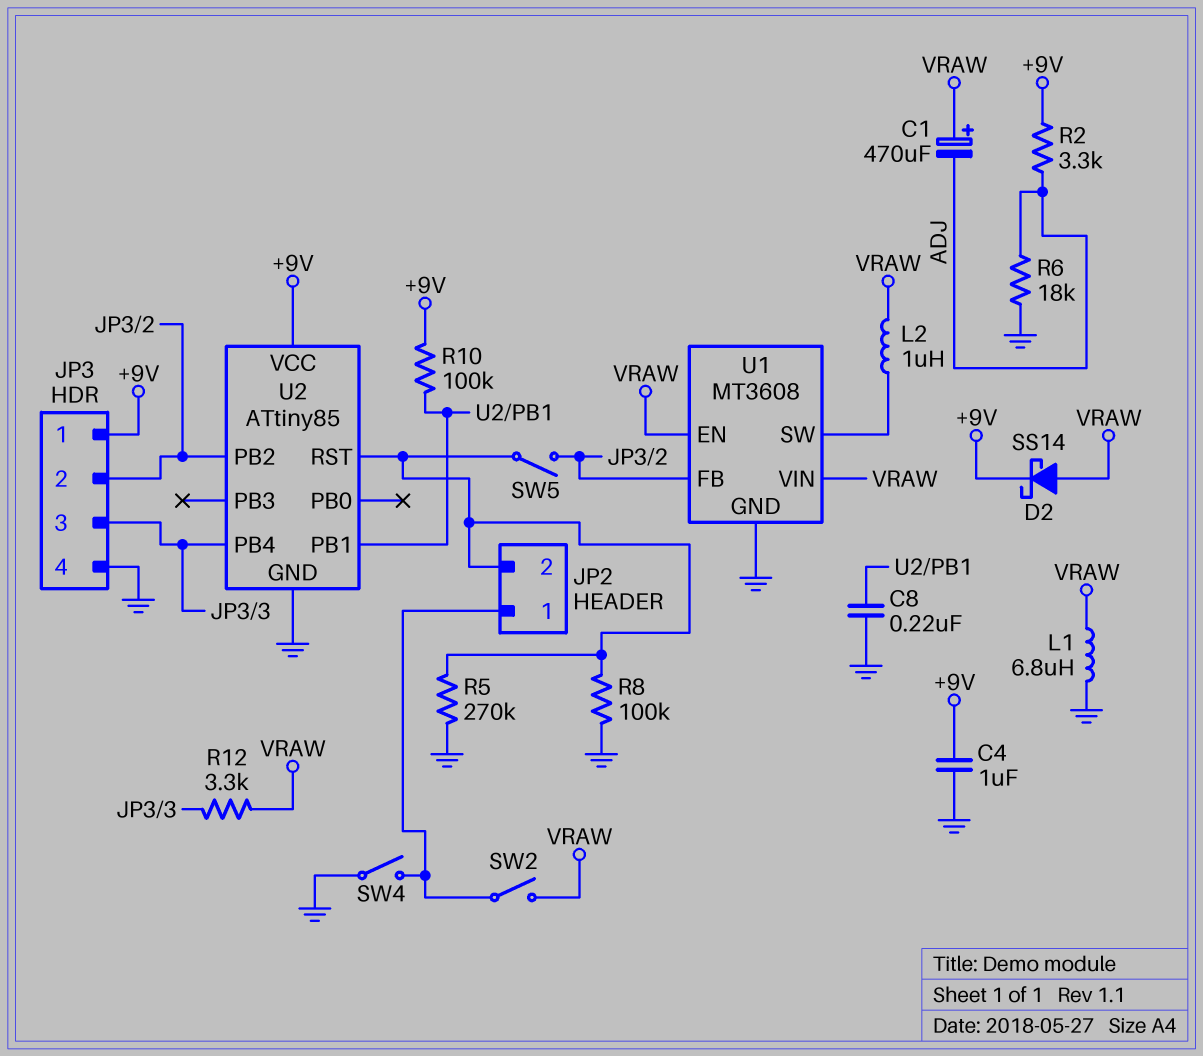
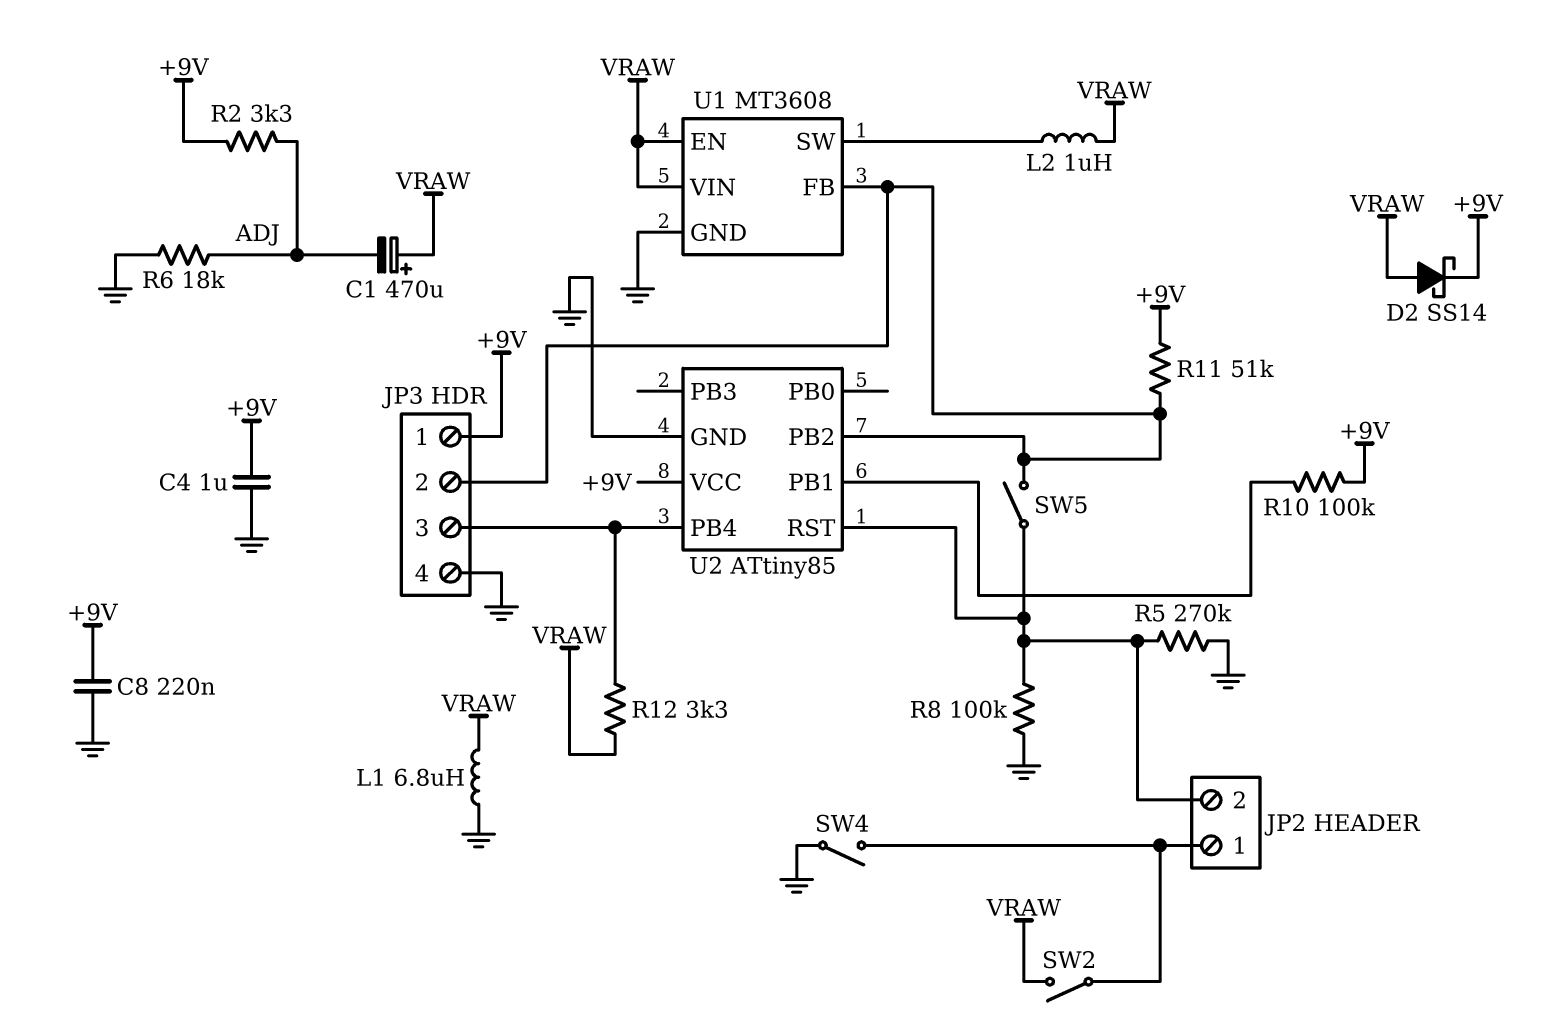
C8: 220nF (GND, U2/PB1) -> 220nF (+9V, GND)
R11: none -> 51k (+9V, JP3/2)

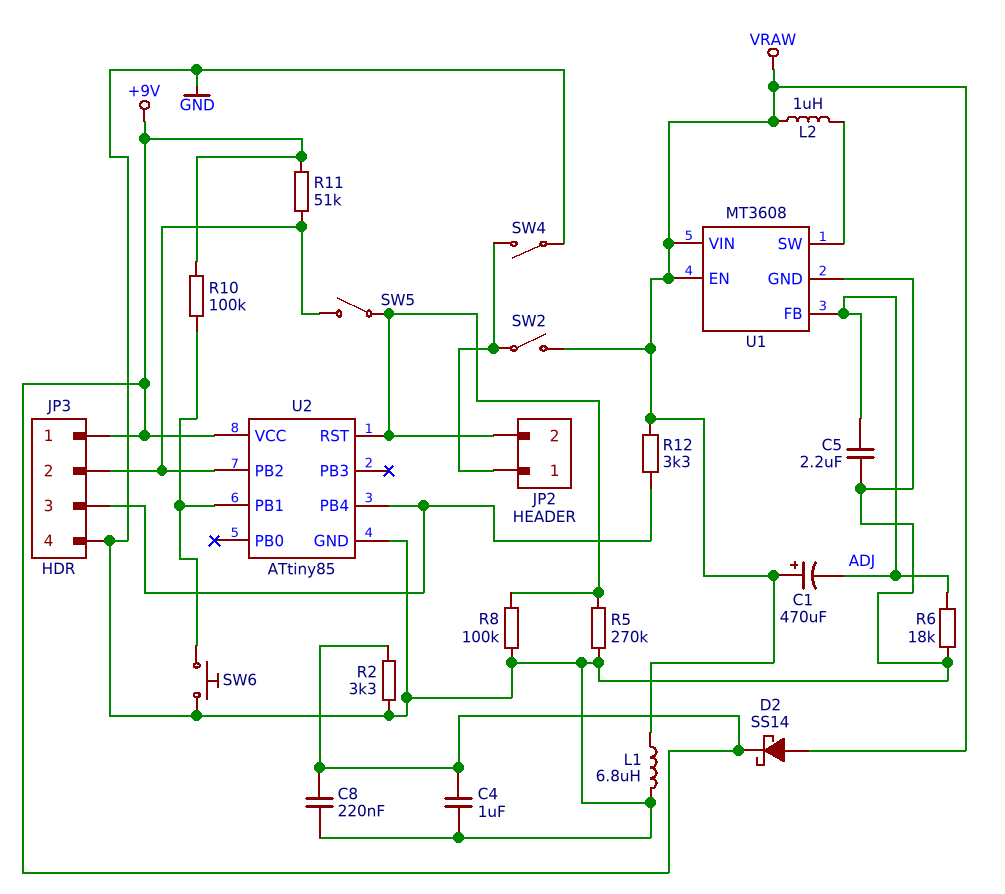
C5: none -> 2.2uF (ADJ, GND)
R2: 3.3k (+9V, ADJ) -> 3.3k (+9V, GND)
SW6: none -> button (GND, U2/PB1)
U1 pin FB: JP3/2 -> ADJ

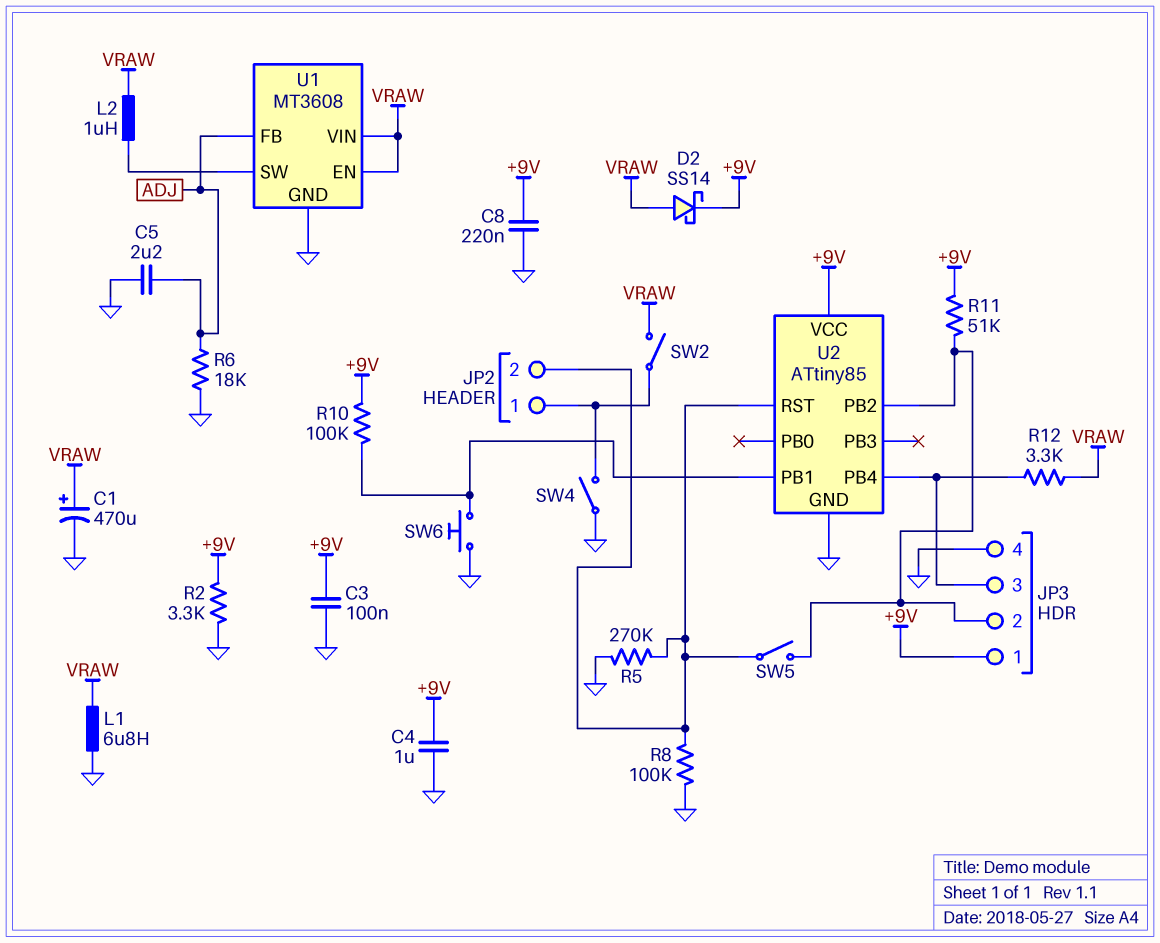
C1: 470uF (plus VRAW, minus ADJ) -> 470uF (plus VRAW, minus GND)
C3: none -> 100nF (+9V, GND)

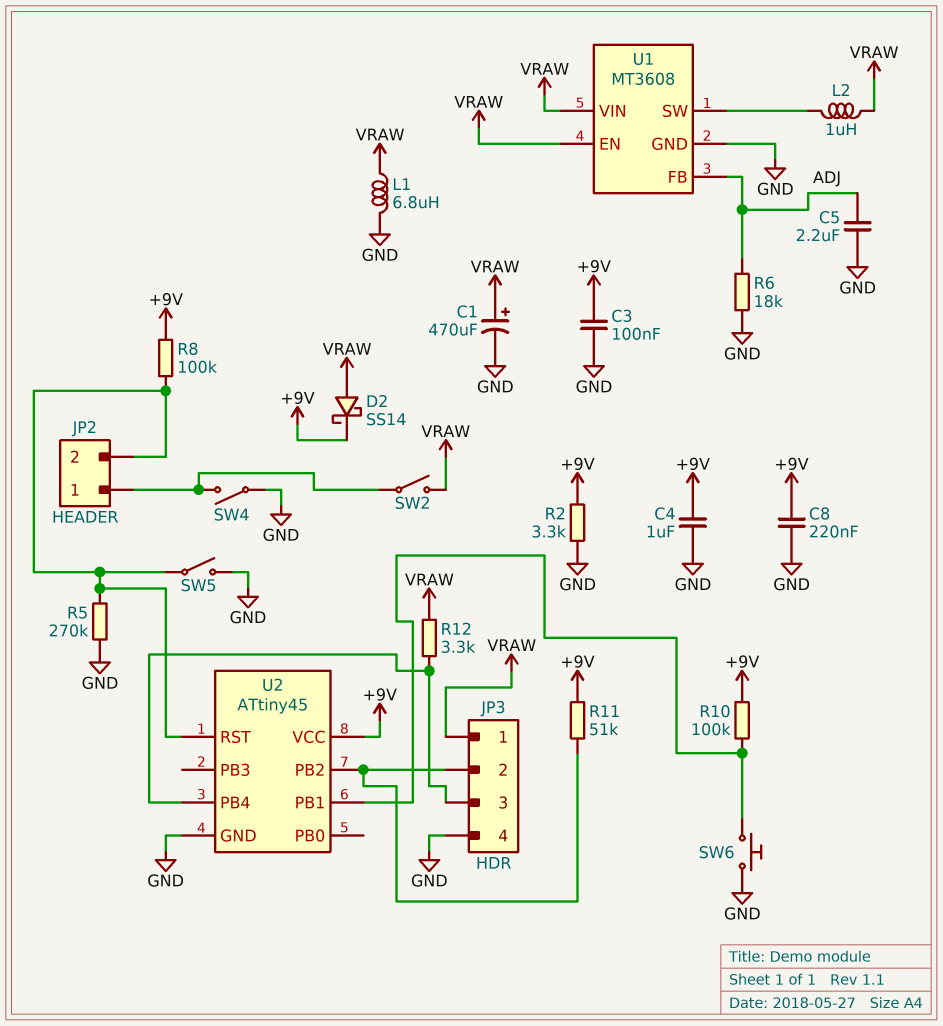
JP3 pin 1: +9V -> VRAW
R8: 100k (GND, JP2/2) -> 100k (+9V, JP2/2)
SW5: switch (JP2/2, JP3/2) -> switch (GND, JP2/2)
U2: ATtiny85 -> ATtiny45

